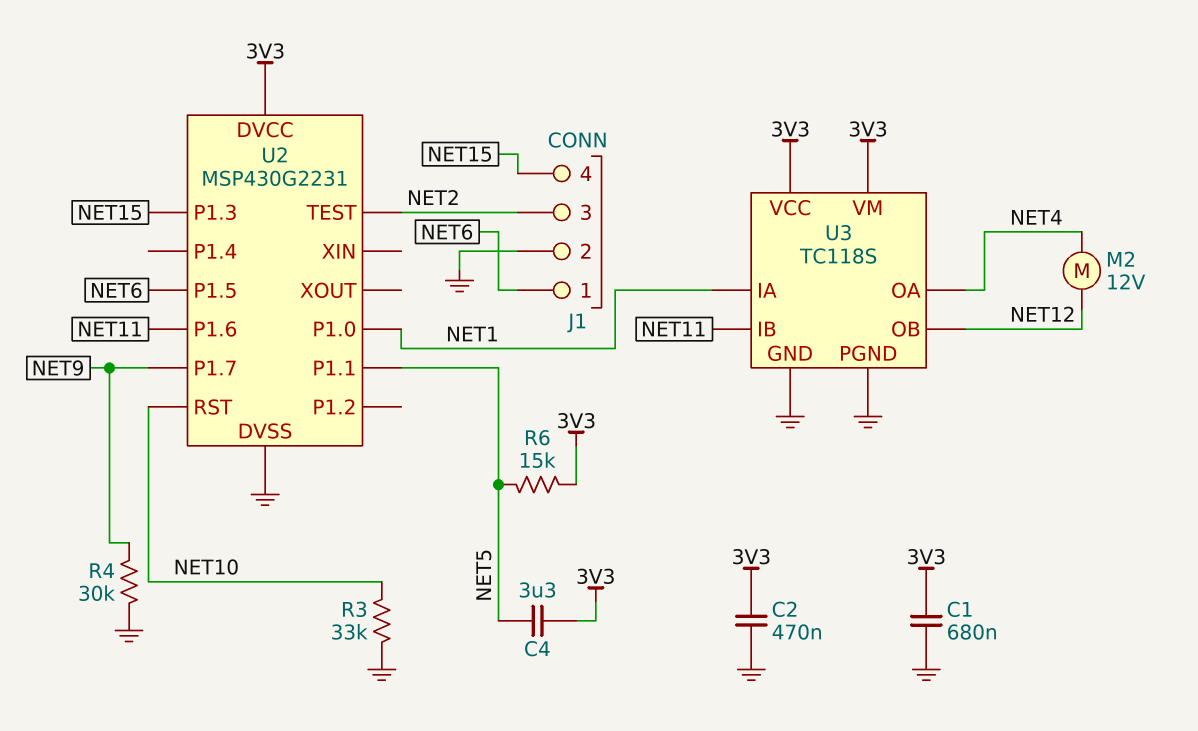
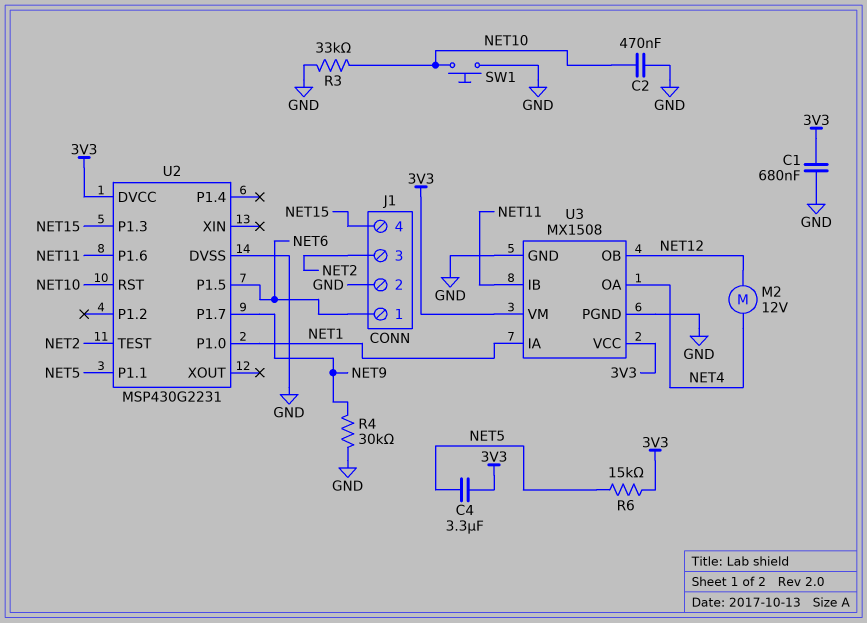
C2: 470nF (3V3, GND) -> 470nF (GND, NET10)
SW1: none -> button (GND, NET10)
U3: TC118S -> MX1508

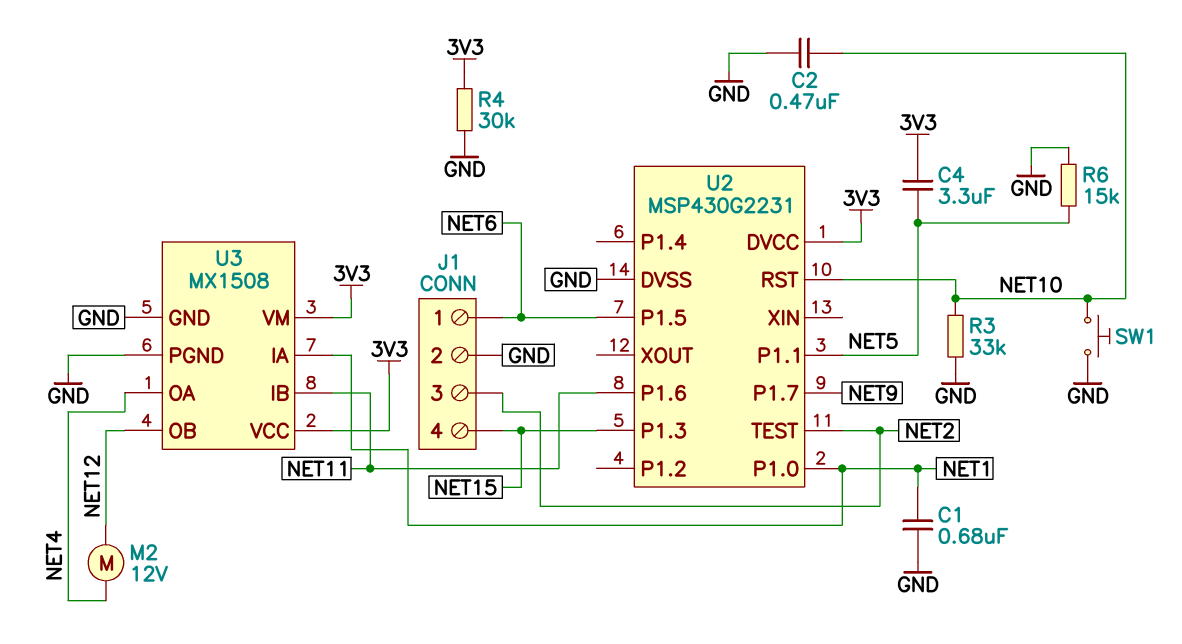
C1: 680nF (3V3, GND) -> 680nF (GND, NET1)
R4: 30k (GND, NET9) -> 30k (3V3, GND)
R6: 15k (3V3, NET5) -> 15k (GND, NET5)

